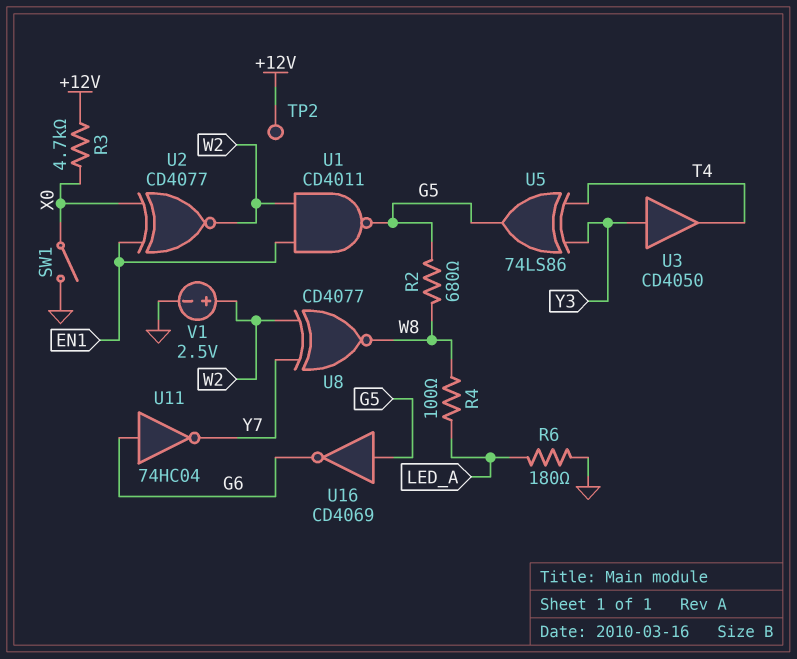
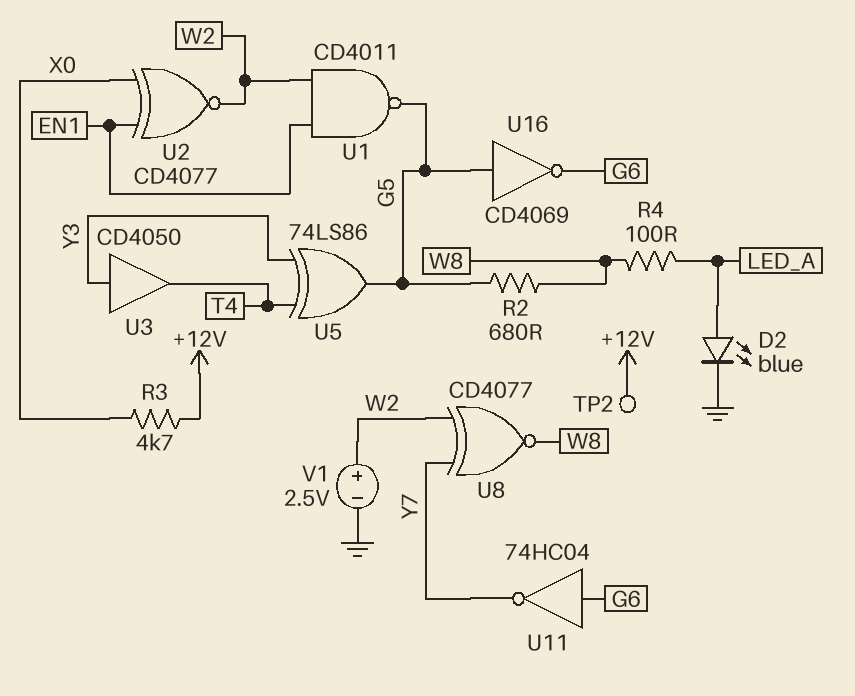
D2: none -> LED blue (A LED_A, K GND)
R6: 180 (GND, LED_A) -> none
SW1: switch (GND, X0) -> none

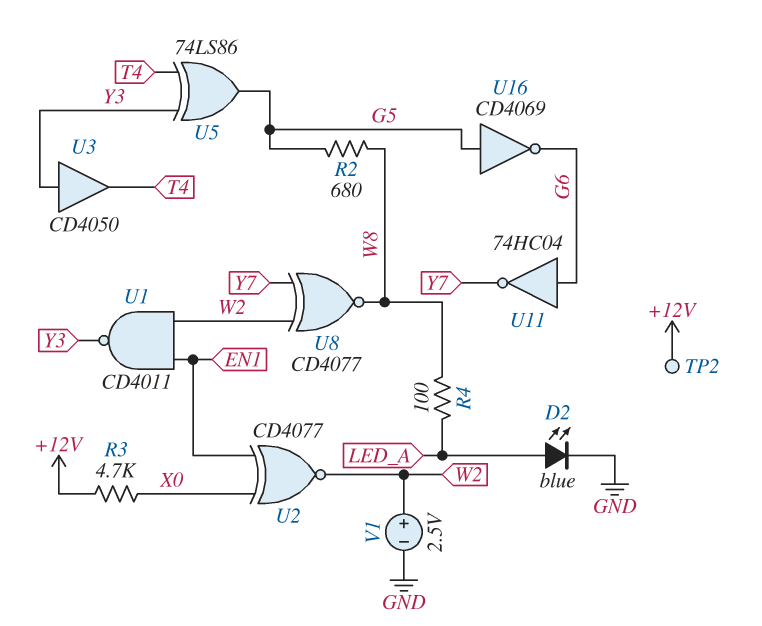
U1: NAND CD4011 (in EN1, in W2, out G5) -> NAND CD4011 (in EN1, in W2, out Y3)

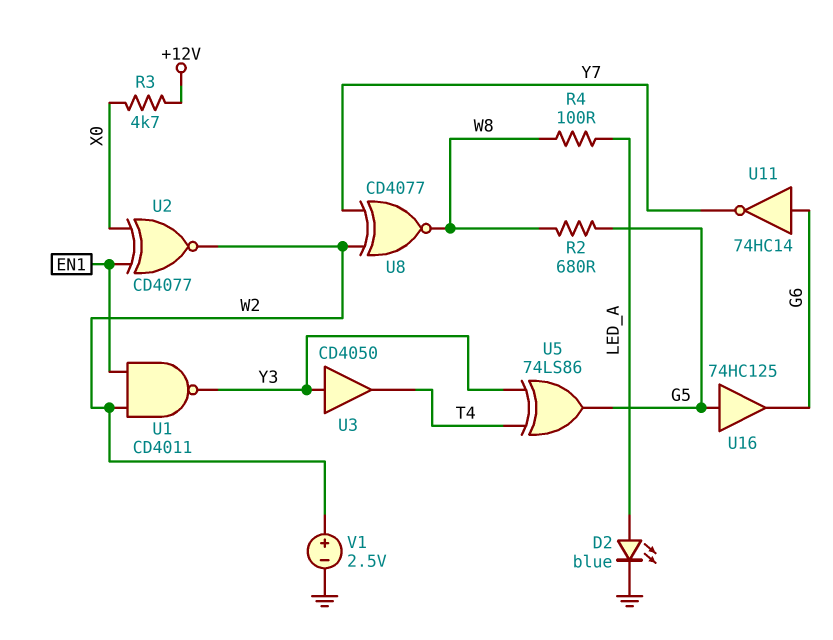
TP2: test point (+12V) -> none
U11: NOT 74HC04 (in G6, out Y7) -> NOT 74HC14 (in G6, out Y7)
U16: NOT CD4069 (in G5, out G6) -> buffer 74HC125 (in G5, out G6)

